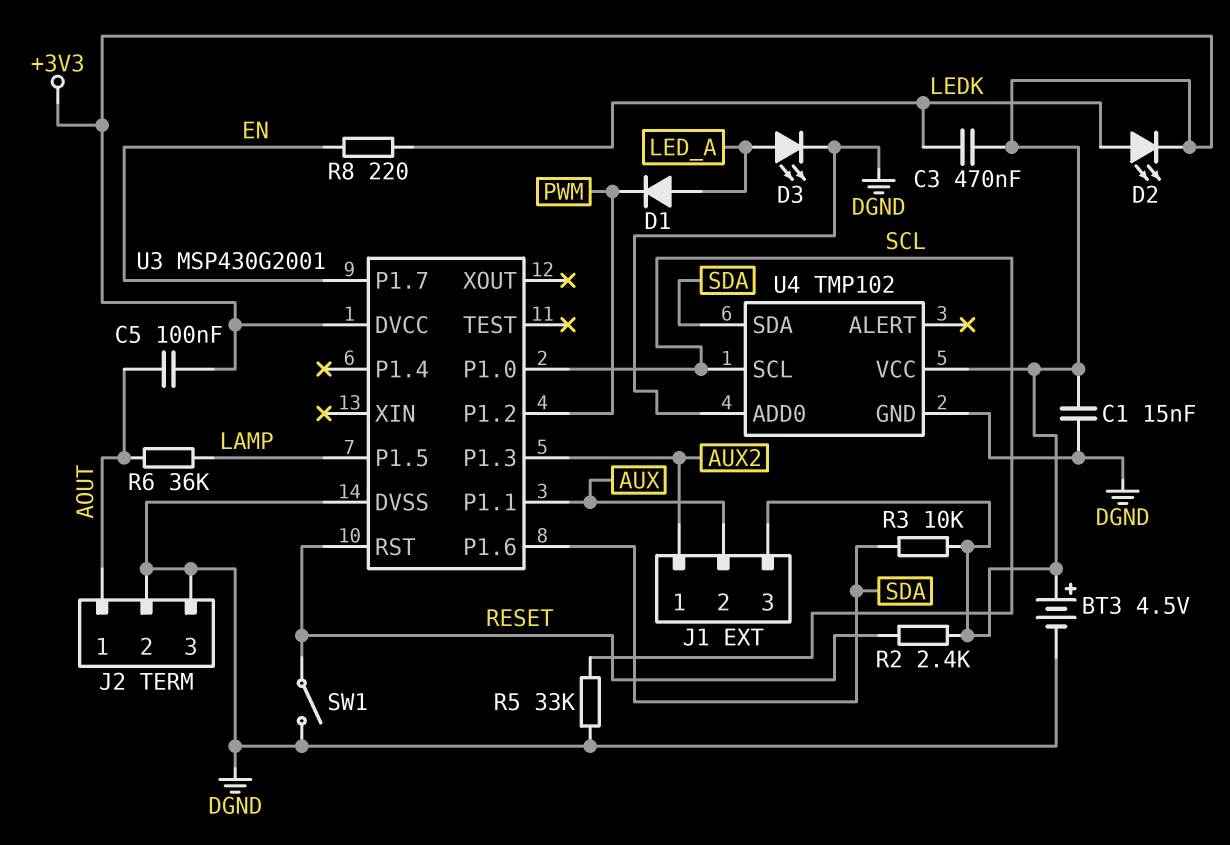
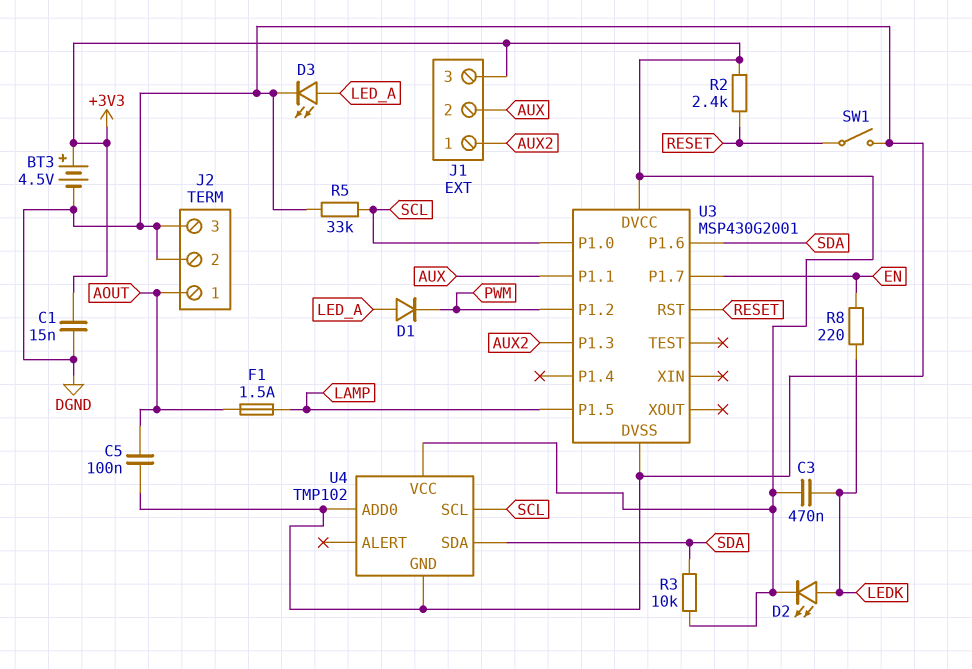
C5: 100nF (+3V3, AOUT) -> 100nF (AOUT, DGND)
F1: none -> 1.5A (AOUT, LAMP)
R6: 36k (AOUT, LAMP) -> none

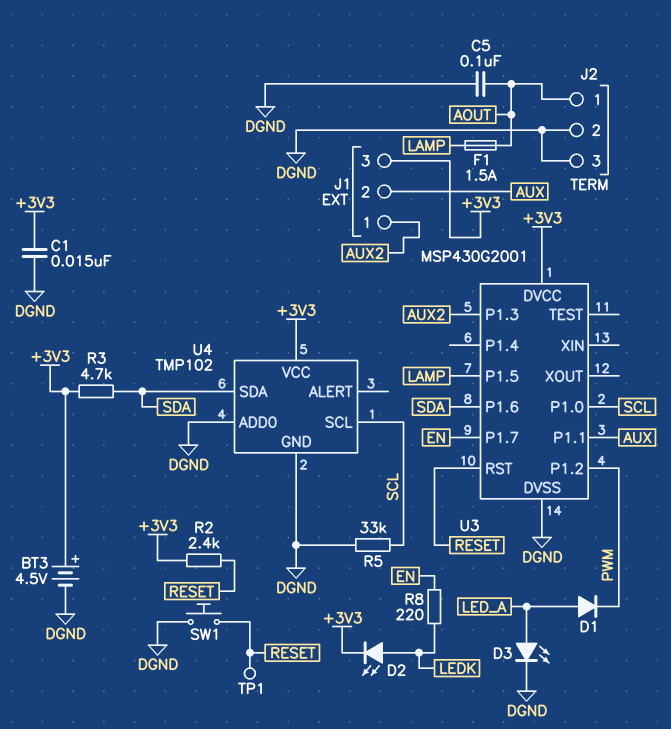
C3: 470nF (+3V3, LEDK) -> none
R3: 10k (+3V3, SDA) -> 4.7k (+3V3, SDA)
SW1: switch (DGND, RESET) -> button (DGND, RESET)
TP1: none -> test point (RESET)

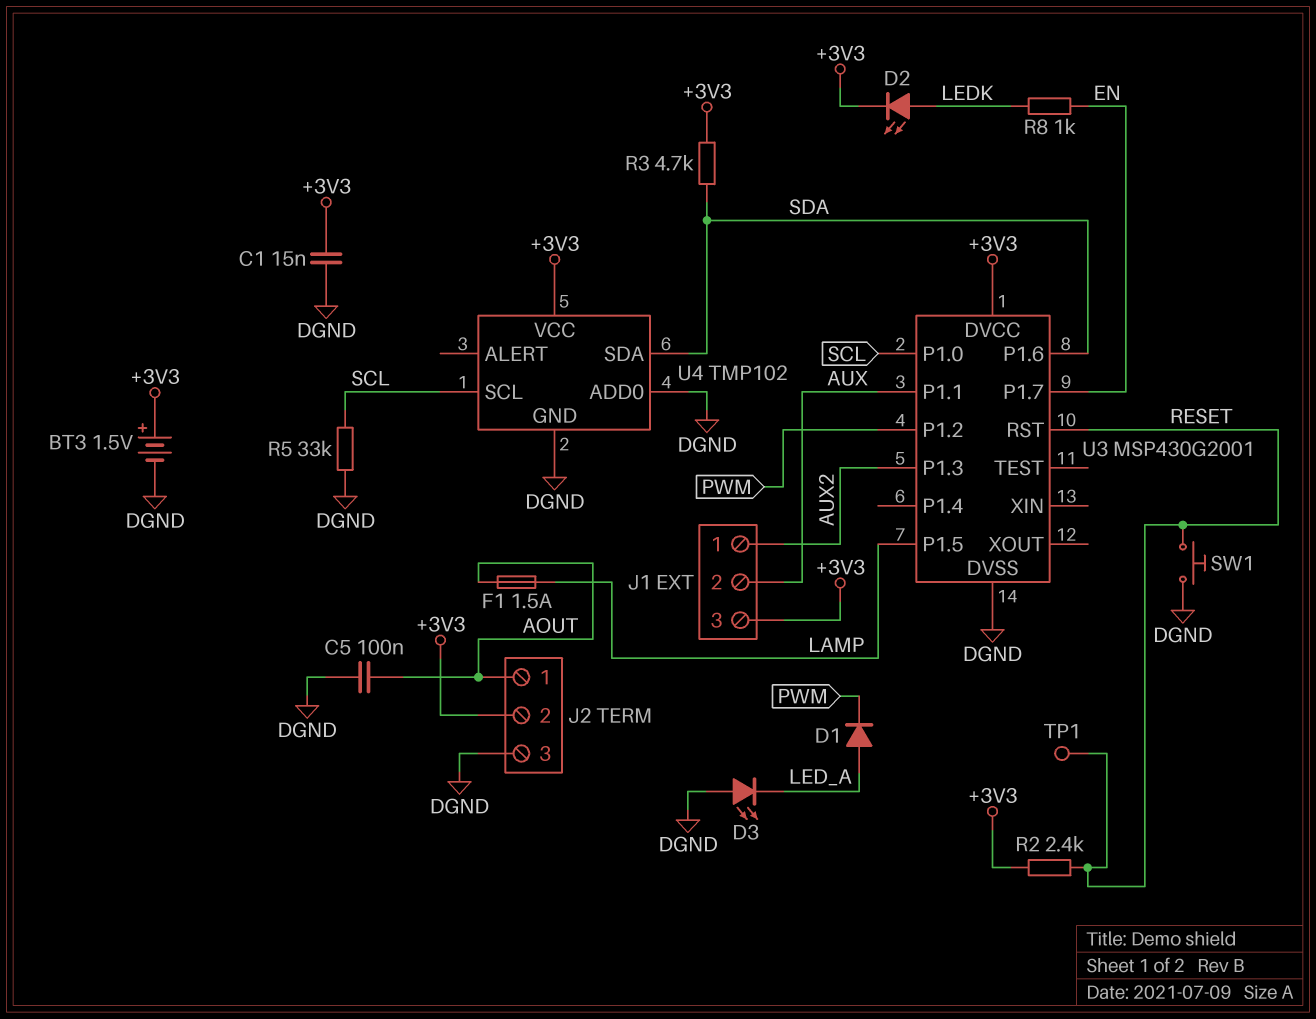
BT3: 4.5V (plus +3V3, minus DGND) -> 1.5V (plus +3V3, minus DGND)
D3: LED (A LED_A, K DGND) -> LED (A DGND, K LED_A)
J2 pin 2: DGND -> +3V3
R8: 220 (EN, LEDK) -> 1k (EN, LEDK)

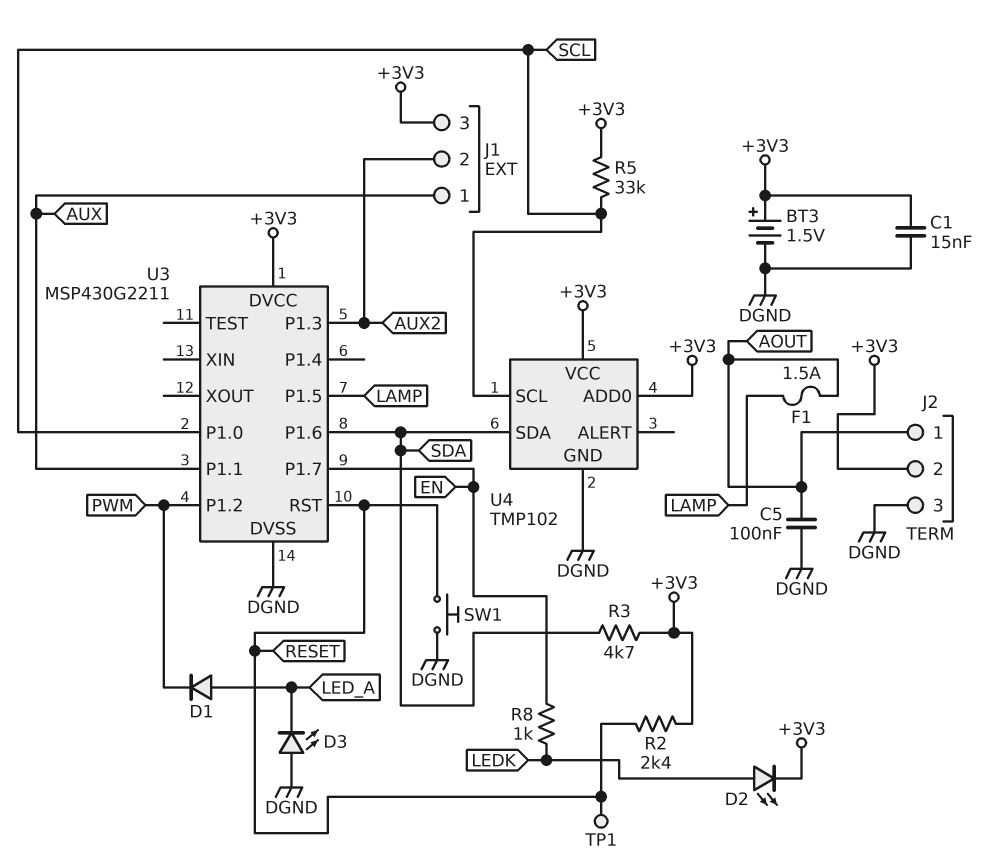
J1 pin 1: AUX2 -> AUX
J1 pin 2: AUX -> AUX2
R5: 33k (DGND, SCL) -> 33k (+3V3, SCL)
U3: MSP430G2001 -> MSP430G2211
U4 pin ADD0: DGND -> +3V3

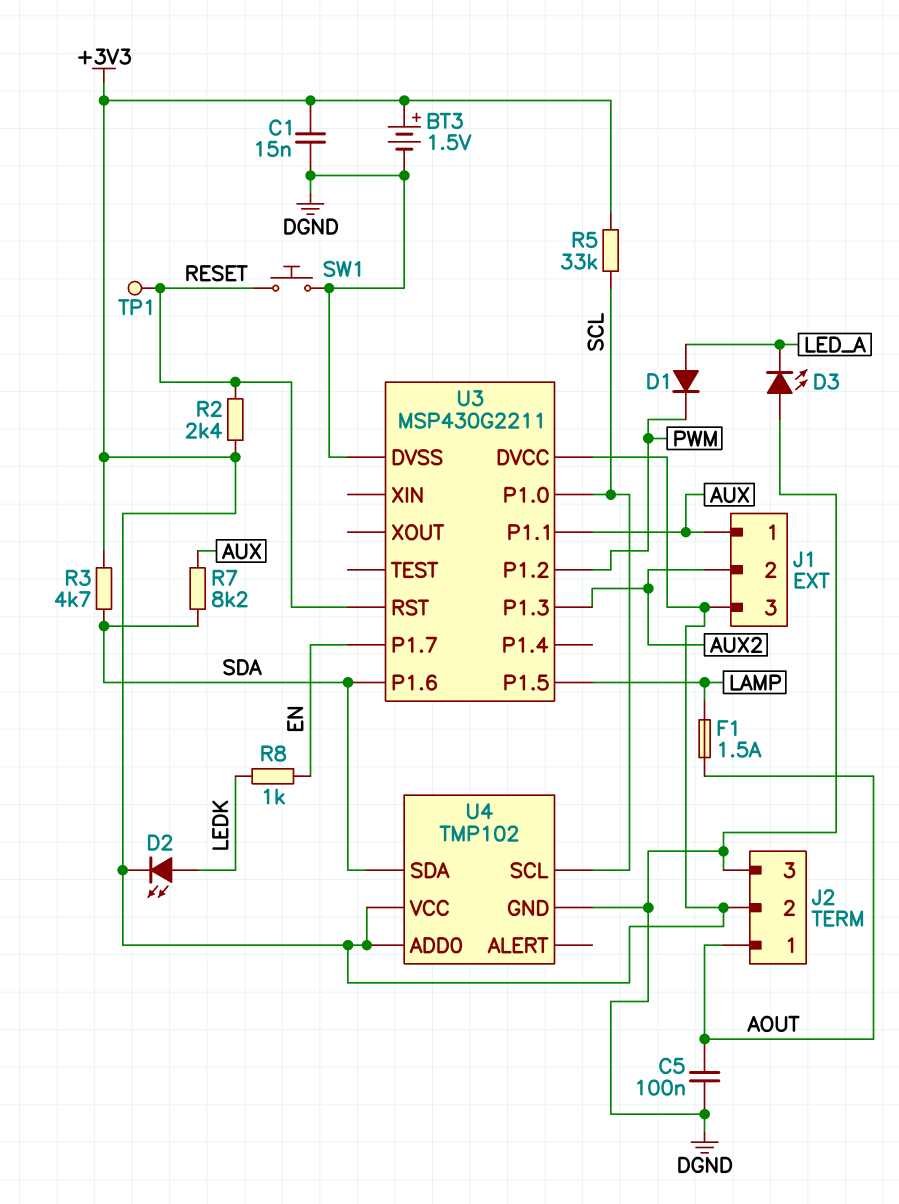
R7: none -> 8.2k (AUX, SDA)

